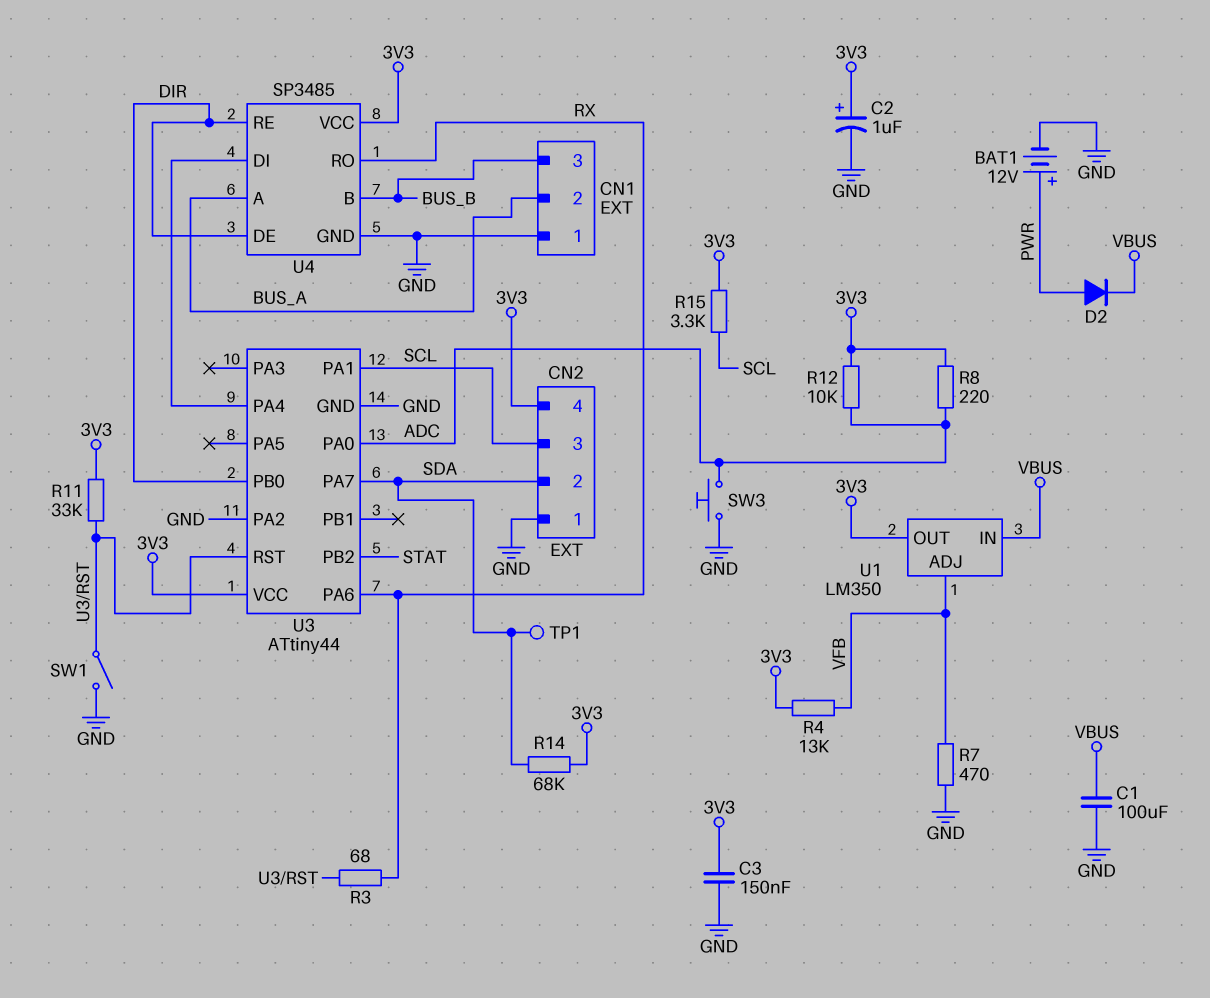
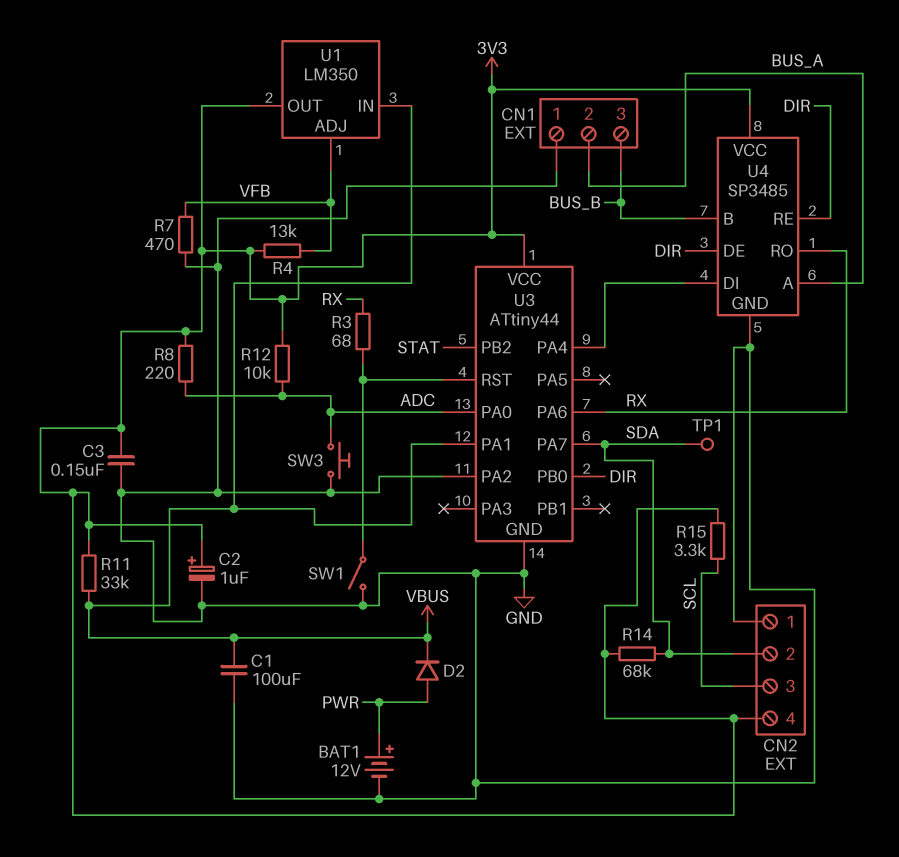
R11: 33k (3V3, U3/RST) -> 33k (3V3, VBUS)
U3 pin PA1: SCL -> VBUS

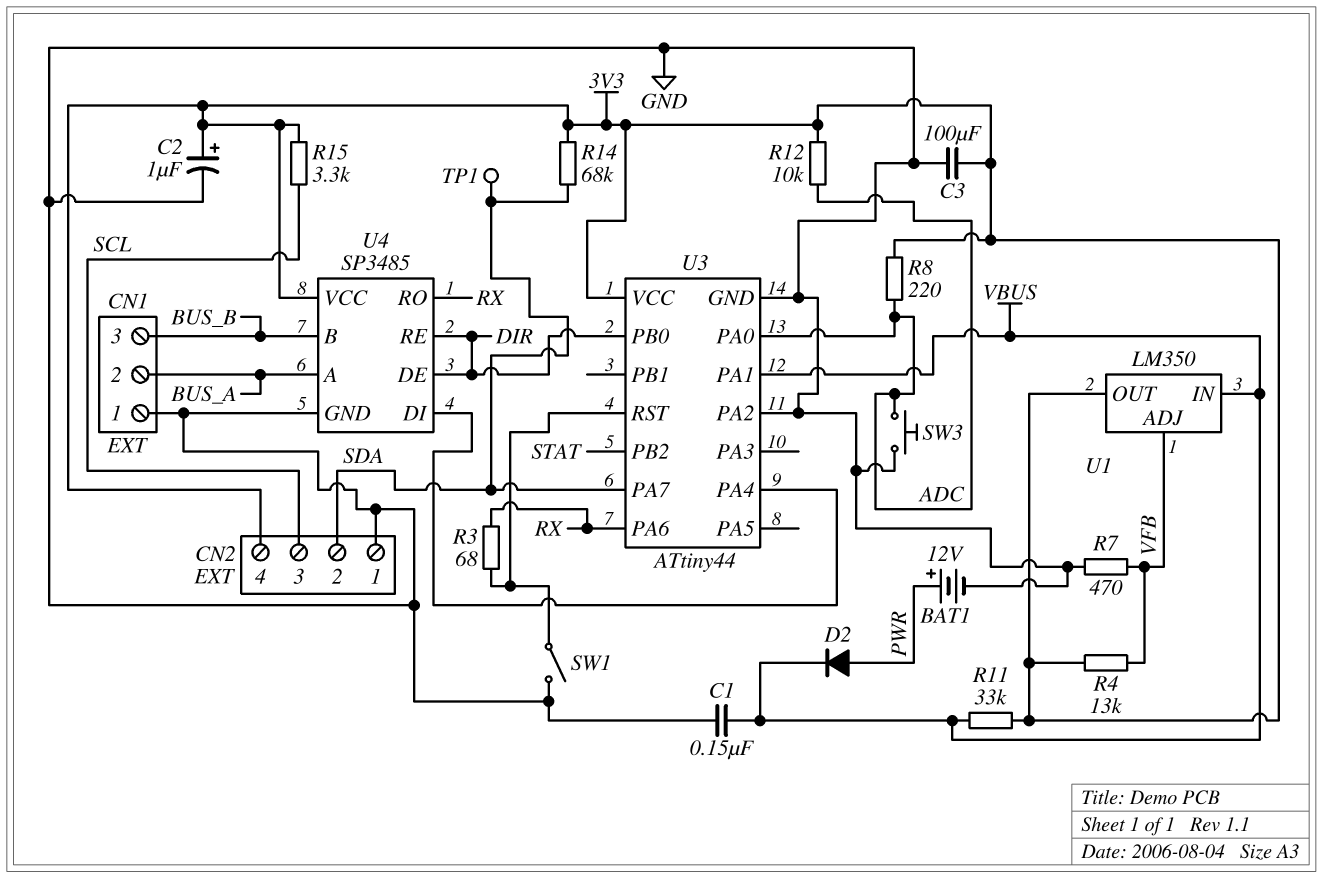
C1: 100uF (GND, VBUS) -> 150nF (GND, VBUS)
C3: 150nF (3V3, GND) -> 100uF (3V3, GND)

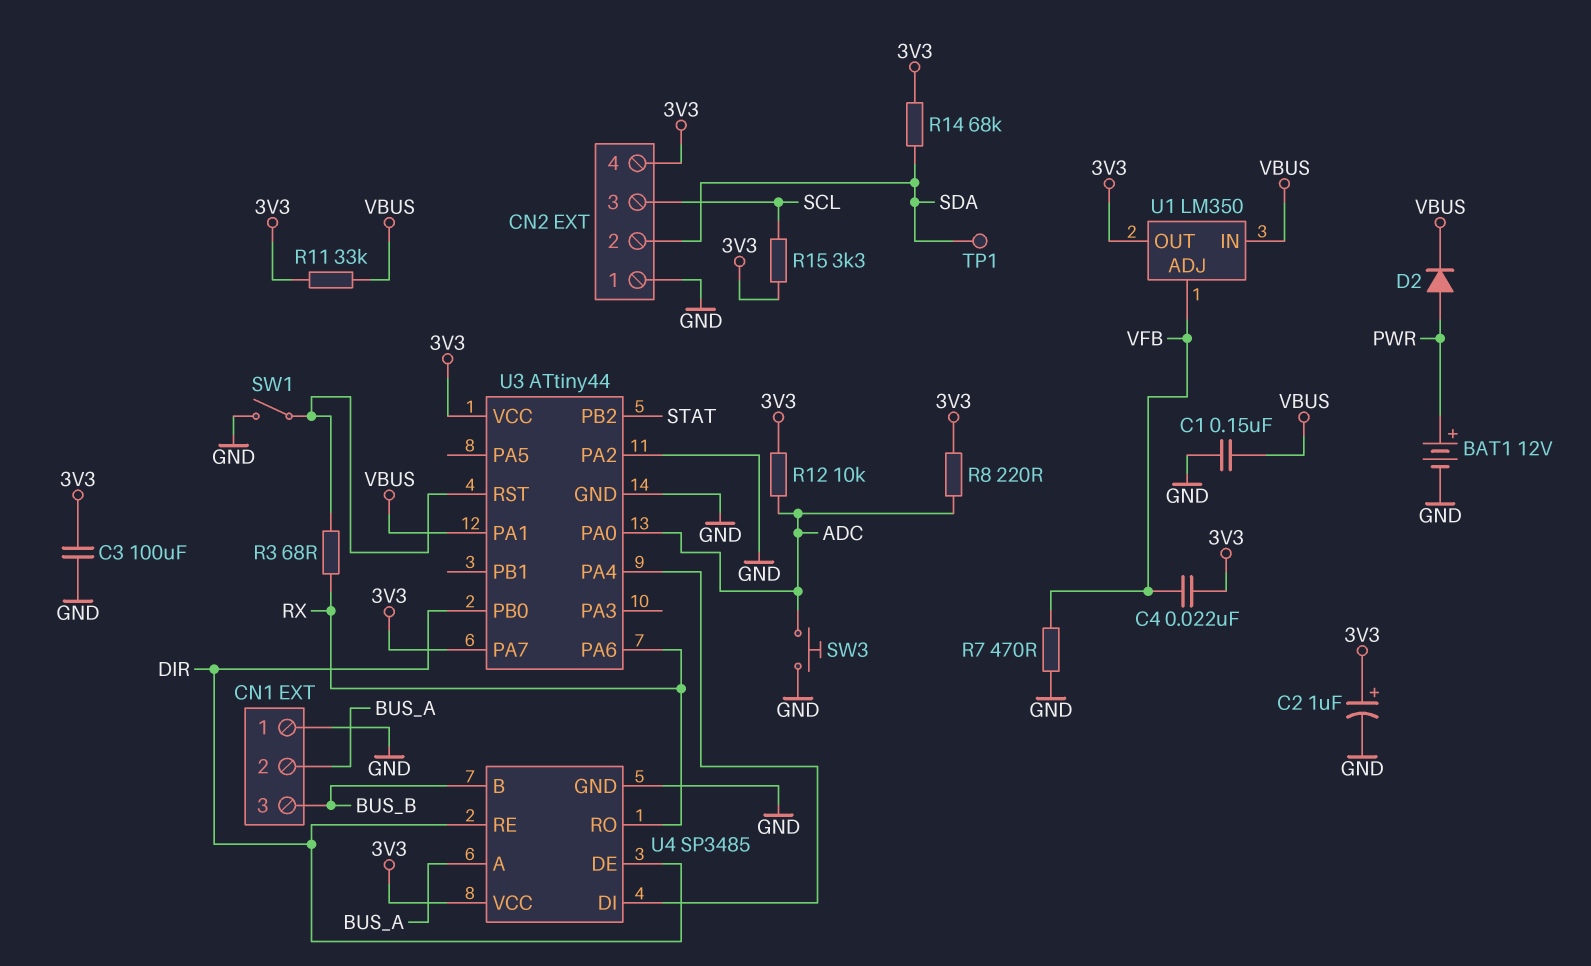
C4: none -> 22nF (3V3, VFB)
R4: 13k (3V3, VFB) -> none
U3 pin PA7: SDA -> 3V3

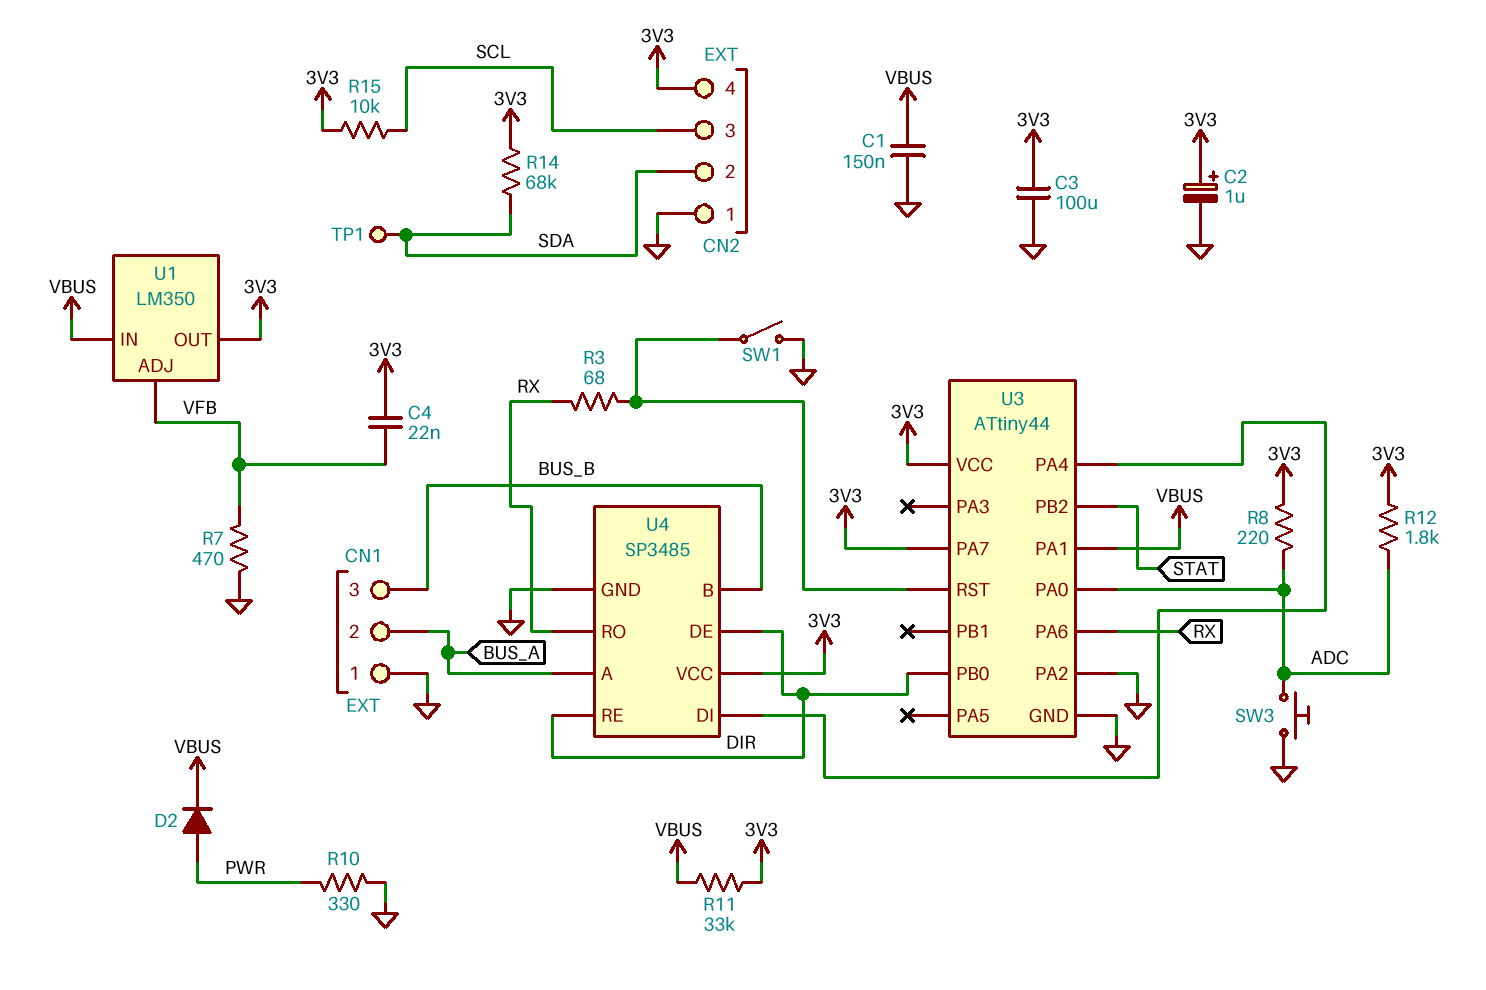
BAT1: 12V (plus PWR, minus GND) -> none
R10: none -> 330 (GND, PWR)
R12: 10k (3V3, ADC) -> 1.8k (3V3, ADC)
R15: 3.3k (3V3, SCL) -> 10k (3V3, SCL)

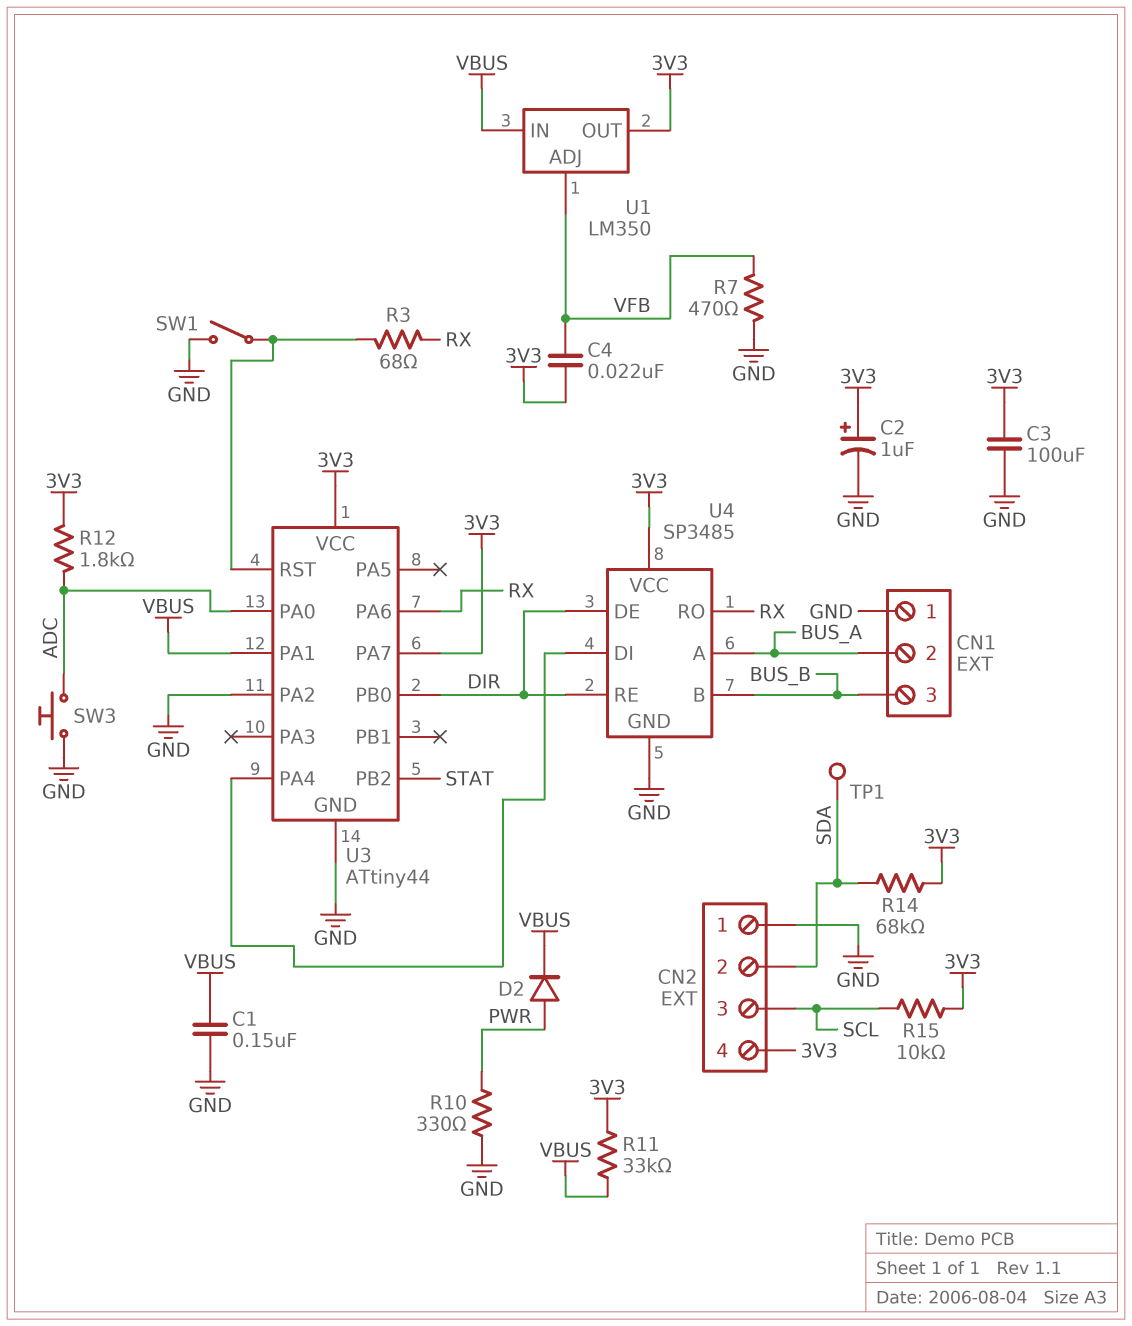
R8: 220 (3V3, ADC) -> none

